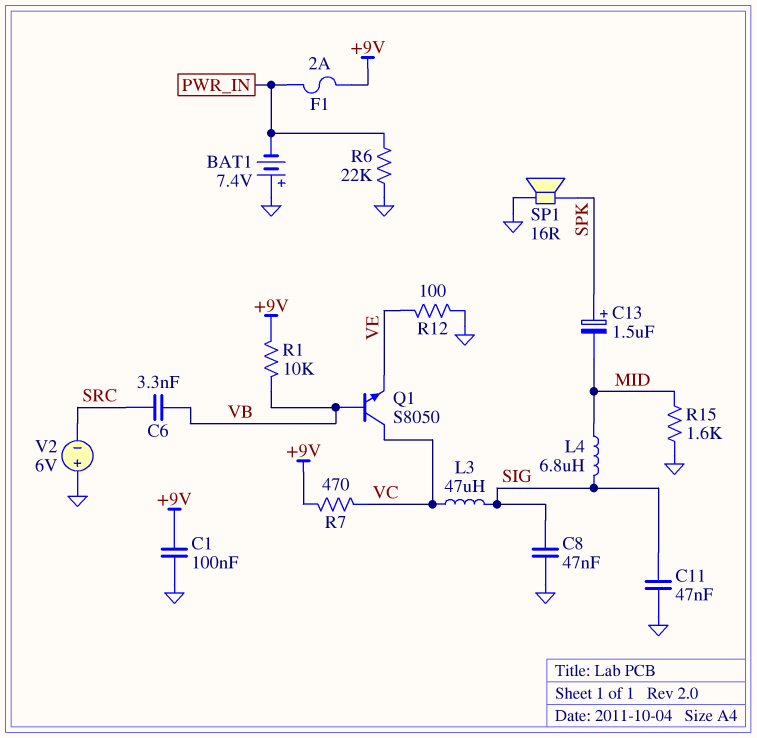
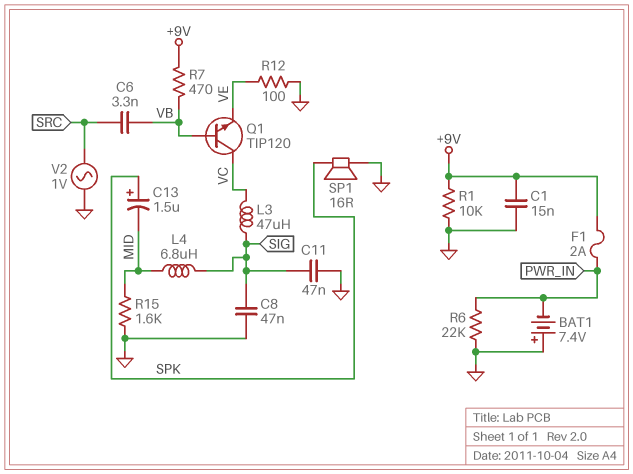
C1: 100nF (+9V, GND) -> 15nF (+9V, GND)
Q1: NPN S8050 (B VB, C VC, E VE) -> NPN TIP120 (B VB, C VC, E VE)
R1: 10k (+9V, VB) -> 10k (+9V, GND)
R7: 470 (+9V, VC) -> 470 (+9V, VB)
V2: 6V (plus GND, minus SRC) -> AC 1V (GND, SRC)

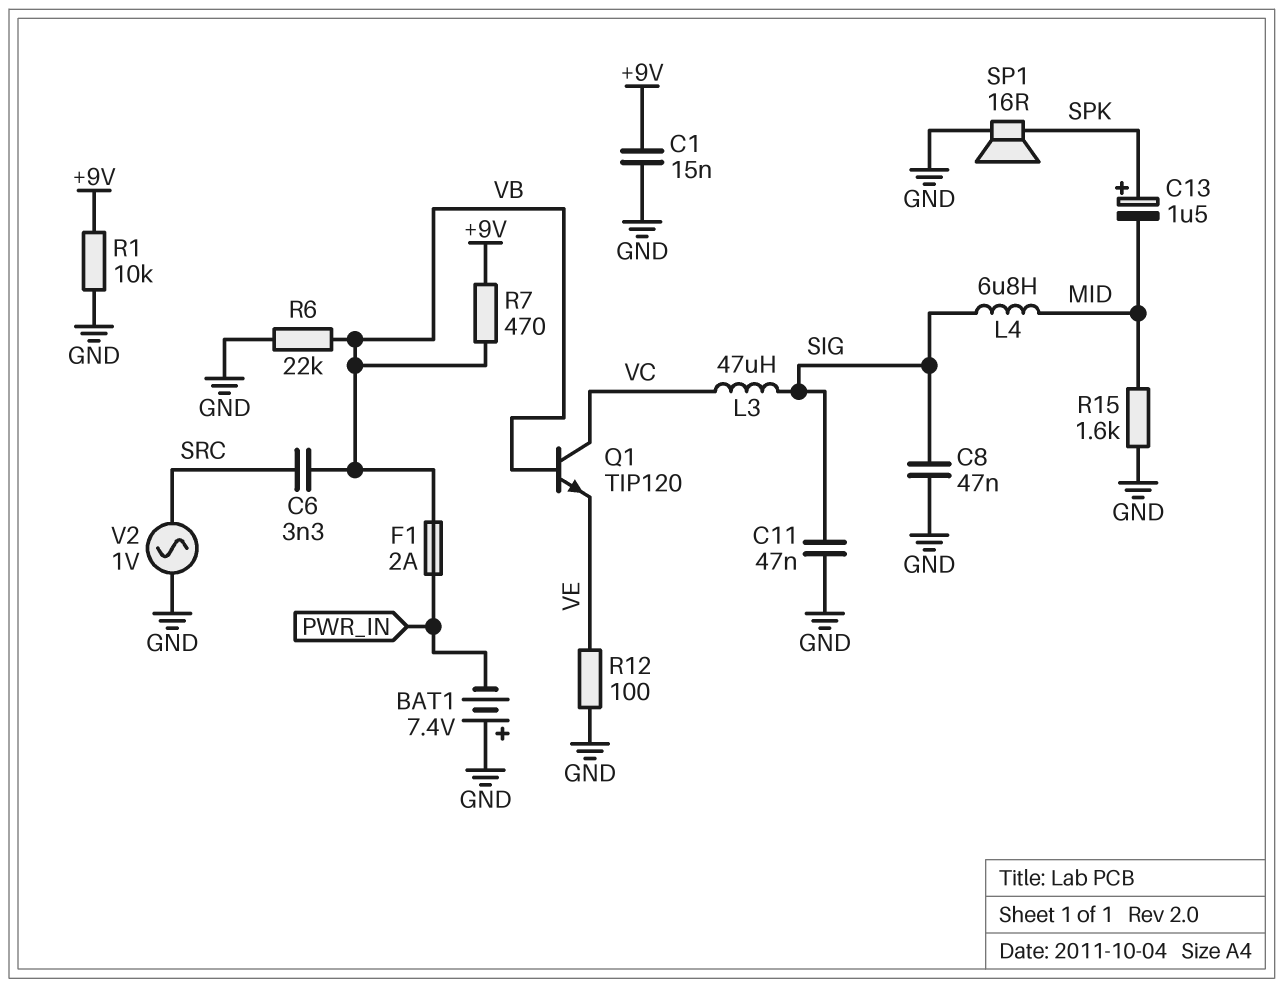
F1: 2A (+9V, PWR_IN) -> 2A (PWR_IN, VB)
R6: 22k (GND, PWR_IN) -> 22k (GND, VB)

